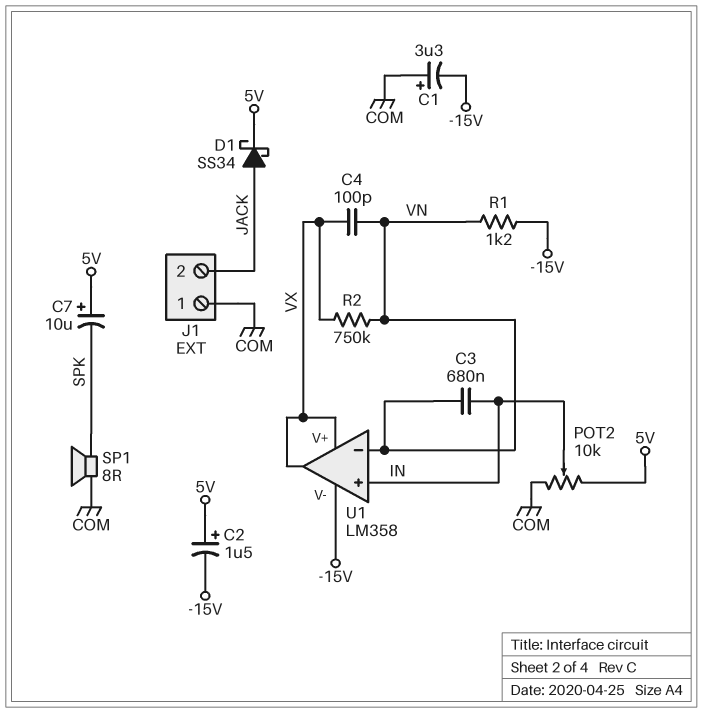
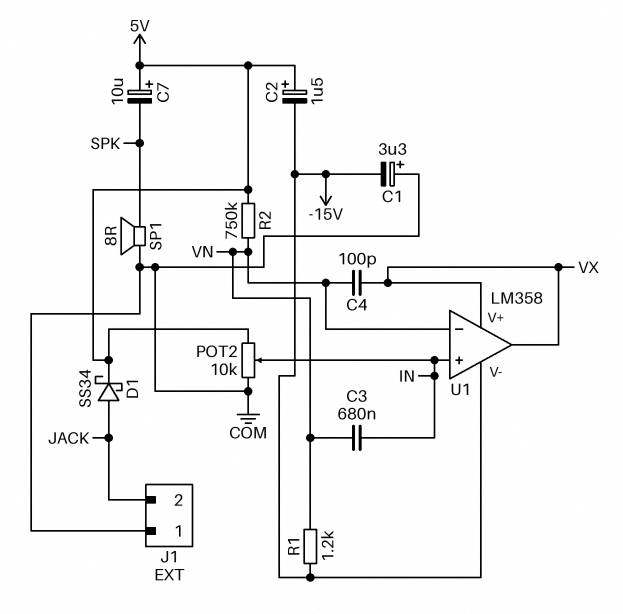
R2: 750k (VN, VX) -> 750k (5V, VN)

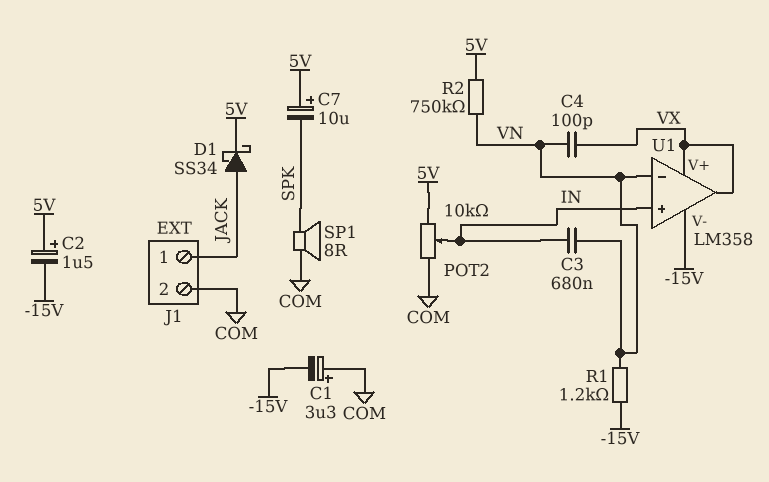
J1 pin 1: COM -> JACK
J1 pin 2: JACK -> COM

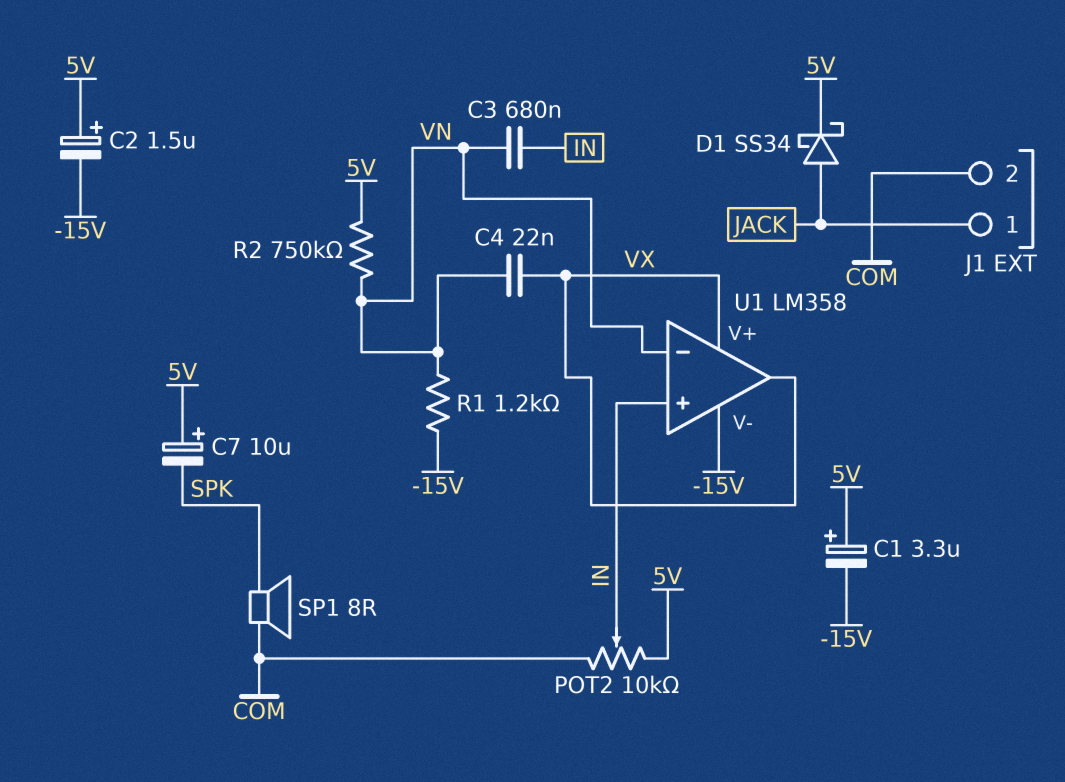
C1: 3.3uF (plus COM, minus -15V) -> 3.3uF (plus 5V, minus -15V)
C4: 100pF (VN, VX) -> 22nF (VN, VX)

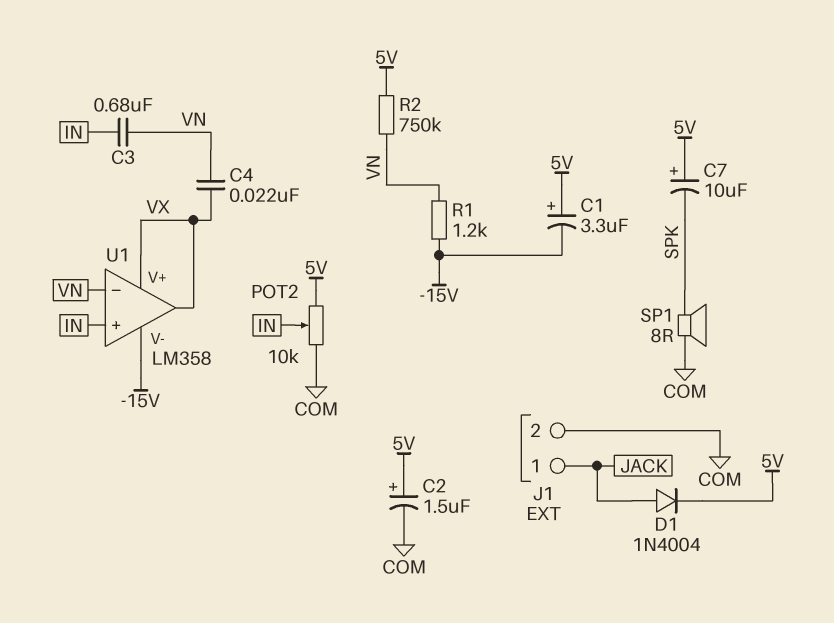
C2: 1.5uF (plus 5V, minus -15V) -> 1.5uF (plus 5V, minus COM)
D1: schottky SS34 (A JACK, K 5V) -> diode 1N4004 (A JACK, K 5V)

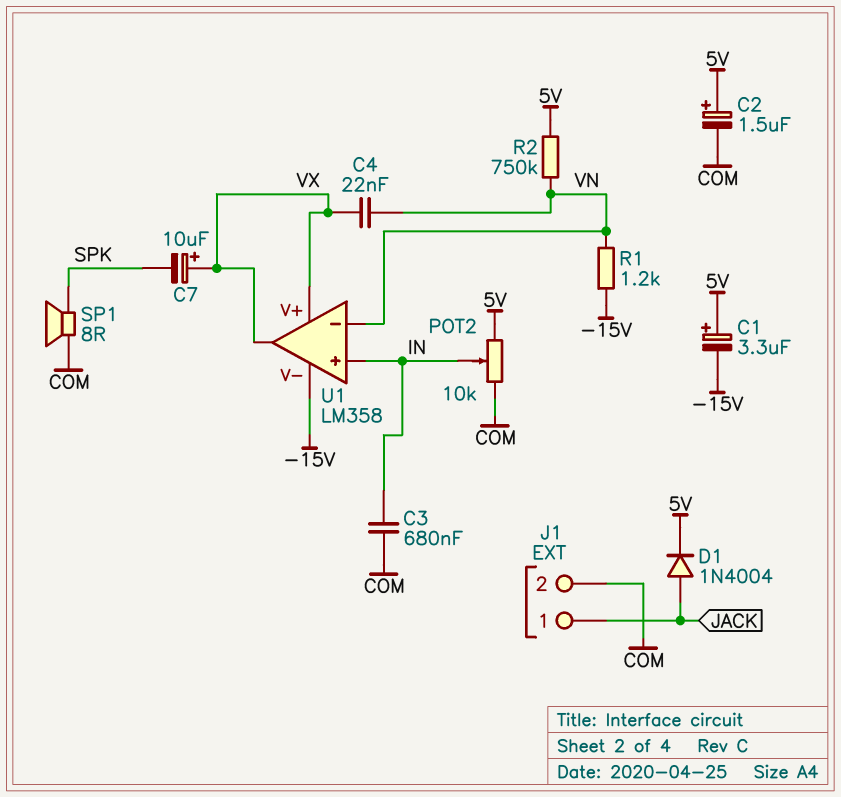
C3: 680nF (IN, VN) -> 680nF (COM, IN)
C7: 10uF (plus 5V, minus SPK) -> 10uF (plus VX, minus SPK)

